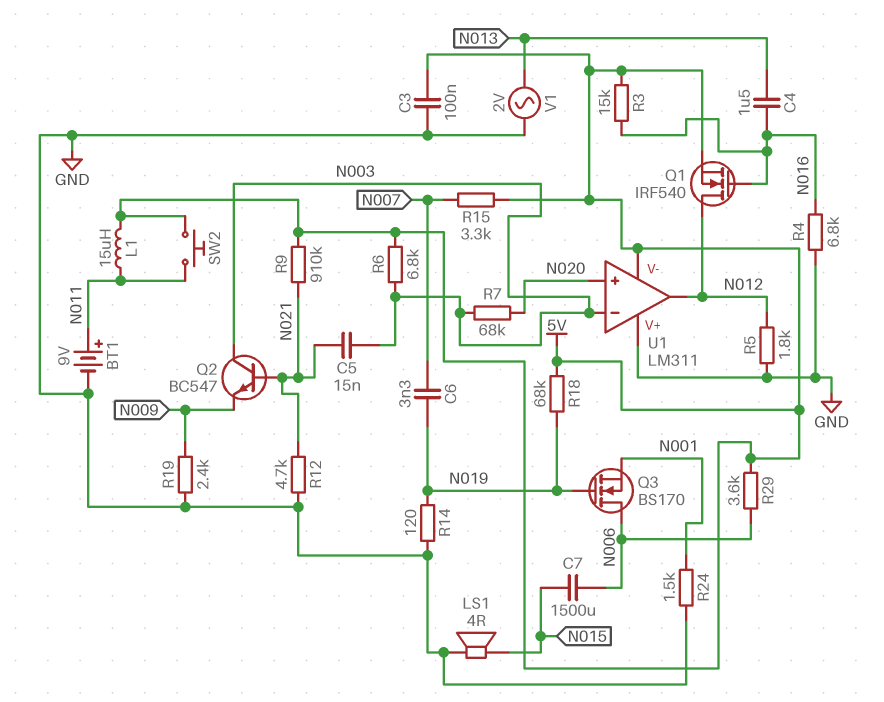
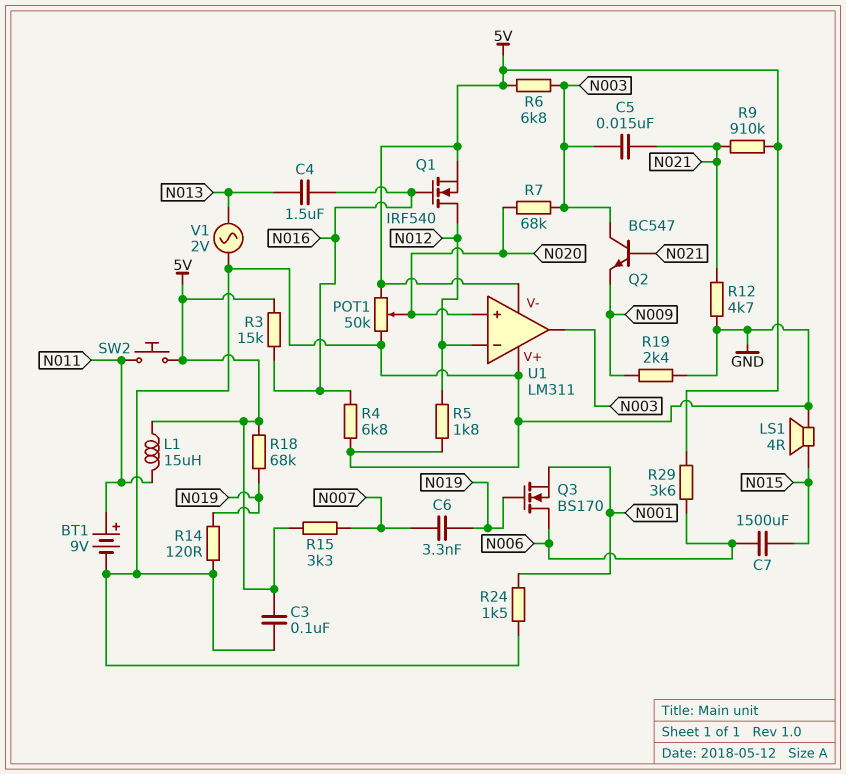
POT1: none -> 50k (5V, GND, wiper N020)
U1 pin in-: N003 -> N012
U1 pin out: N012 -> N003

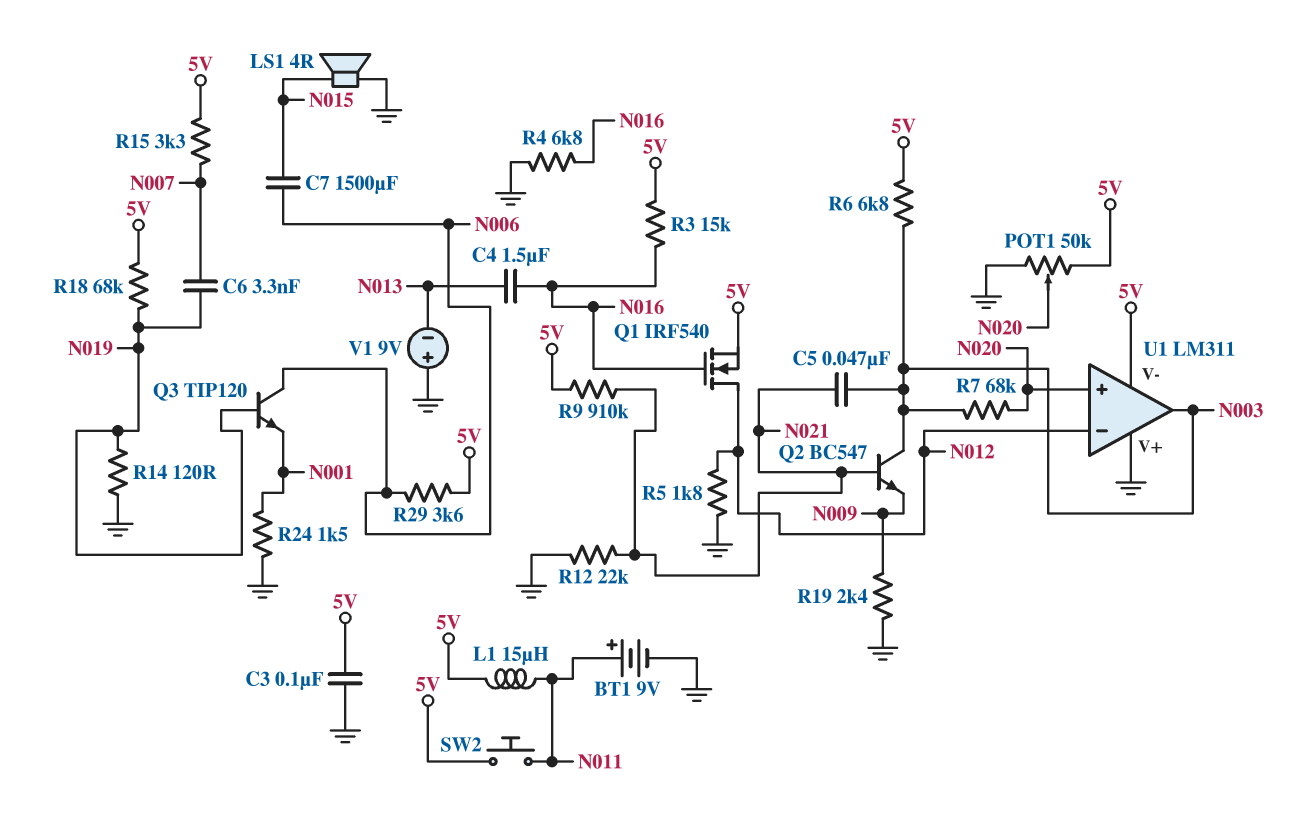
C5: 15nF (N003, N021) -> 47nF (N003, N021)
Q3: NMOS BS170 (G N019, D N006, S N001) -> NPN TIP120 (B N019, C N006, E N001)
R12: 4.7k (GND, N021) -> 22k (GND, N021)
V1: AC 2V (GND, N013) -> 9V (plus GND, minus N013)

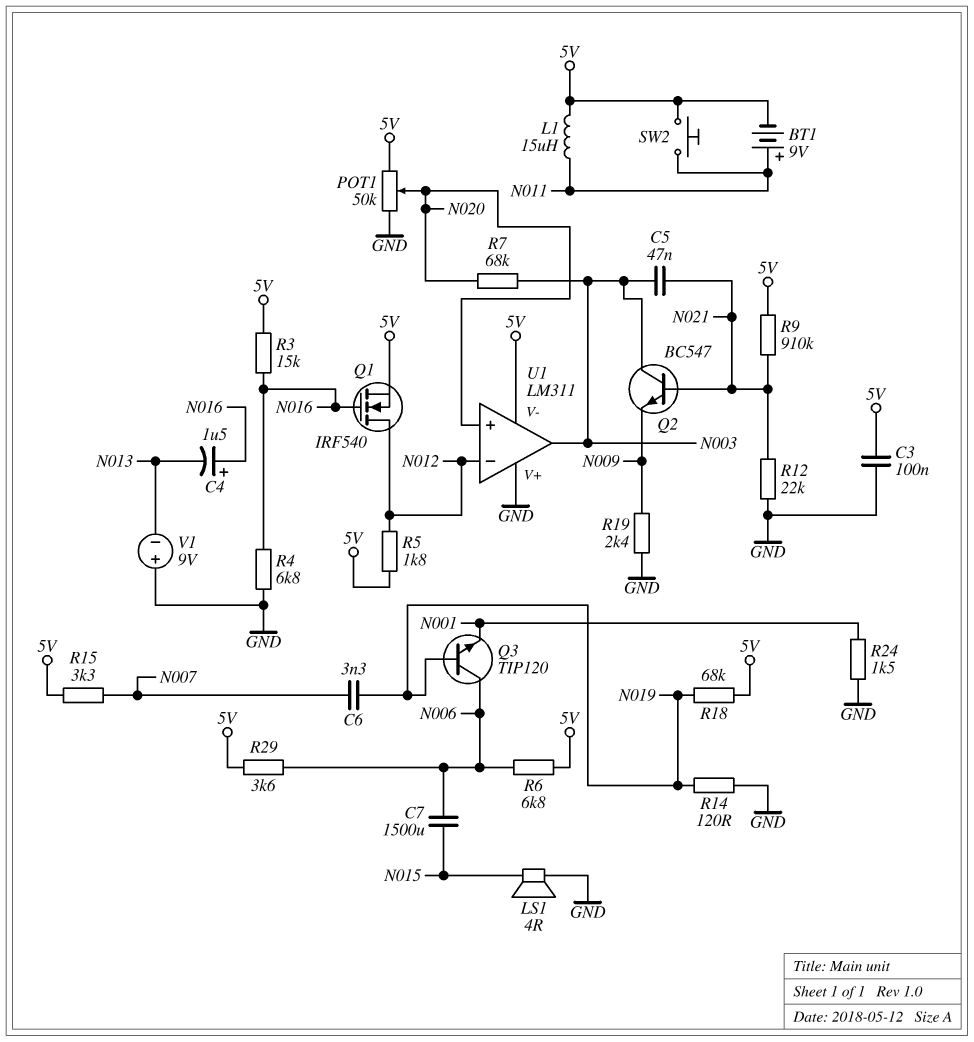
BT1: 9V (plus N011, minus GND) -> 9V (plus N011, minus 5V)
C4: 1.5uF (N013, N016) -> 1.5uF (plus N016, minus N013)
R5: 1.8k (GND, N012) -> 1.8k (5V, N012)
R6: 6.8k (5V, N003) -> 6.8k (5V, N006)

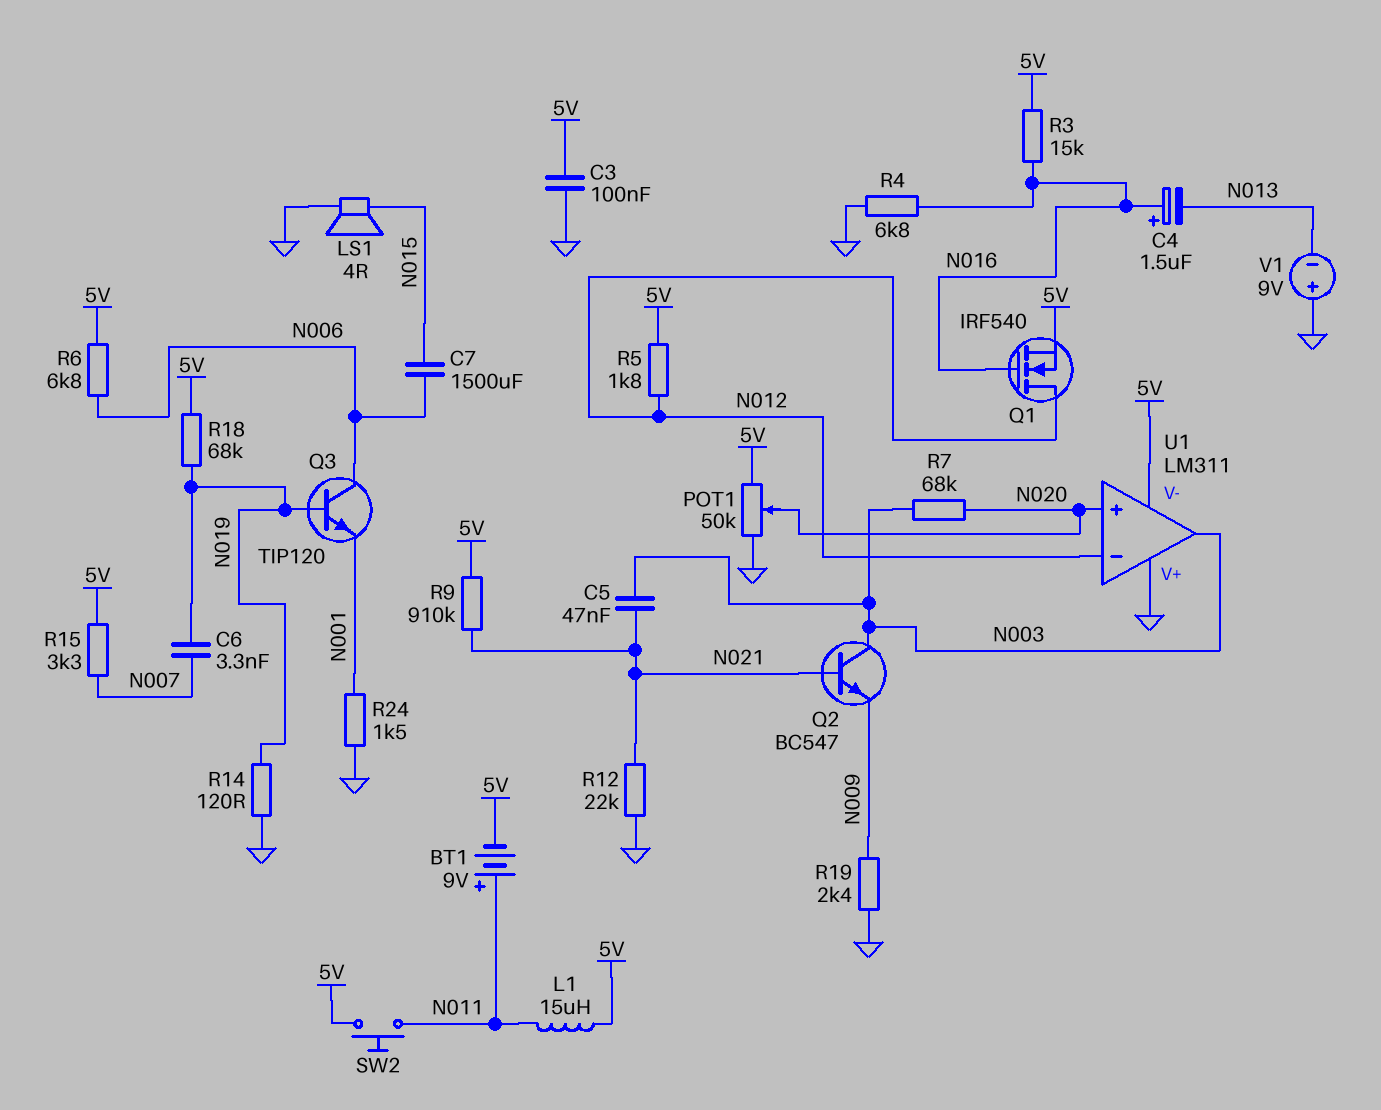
R29: 3.6k (5V, N006) -> none

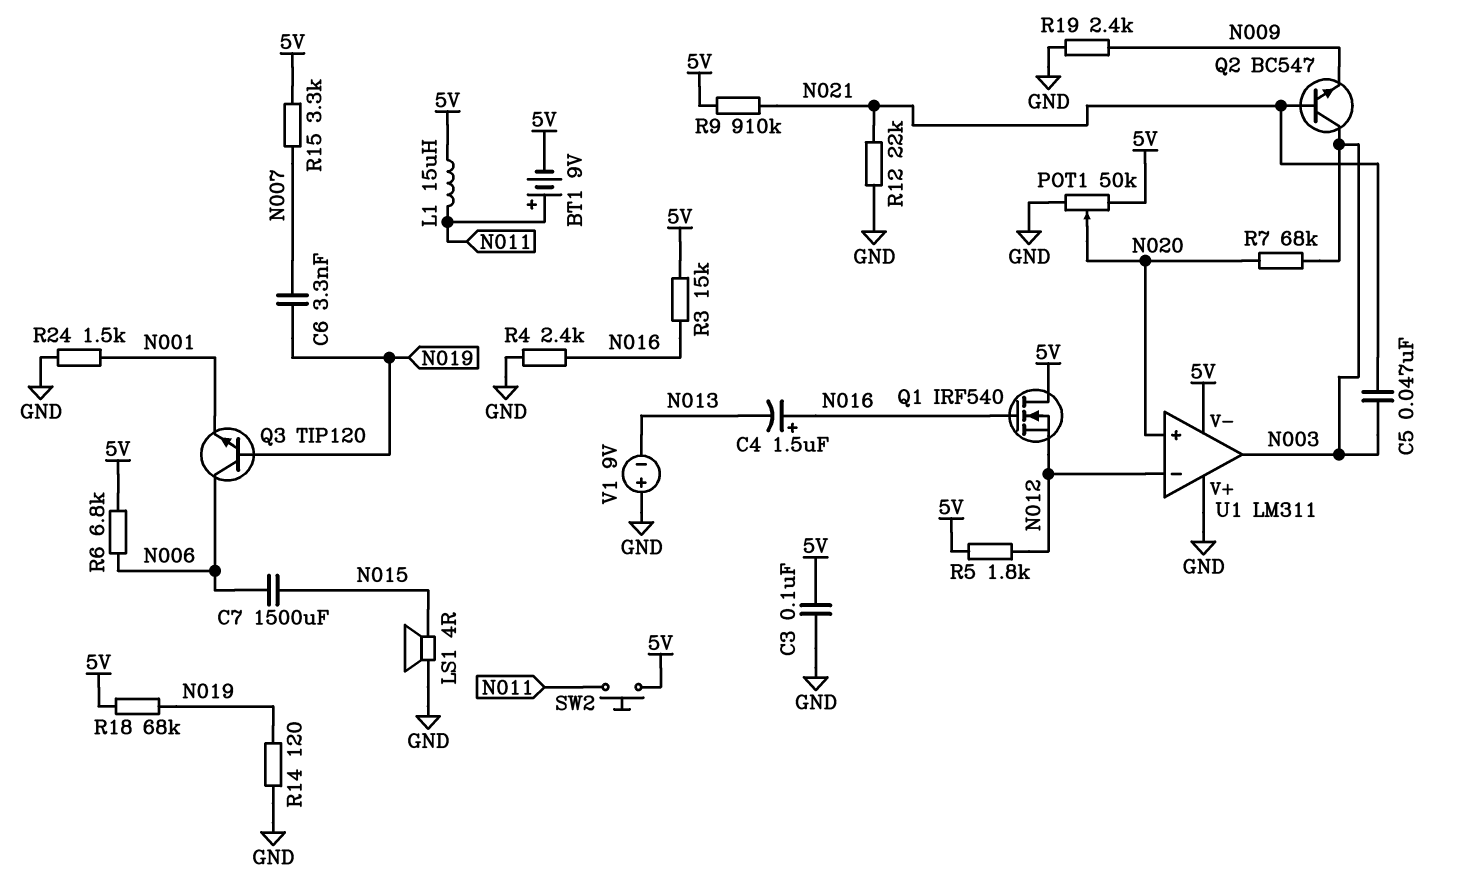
Q1: NMOS IRF540 (G N016, D N012, S 5V) -> NMOS IRF540 (G N016, D 5V, S N012)
R4: 6.8k (GND, N016) -> 2.4k (GND, N016)

